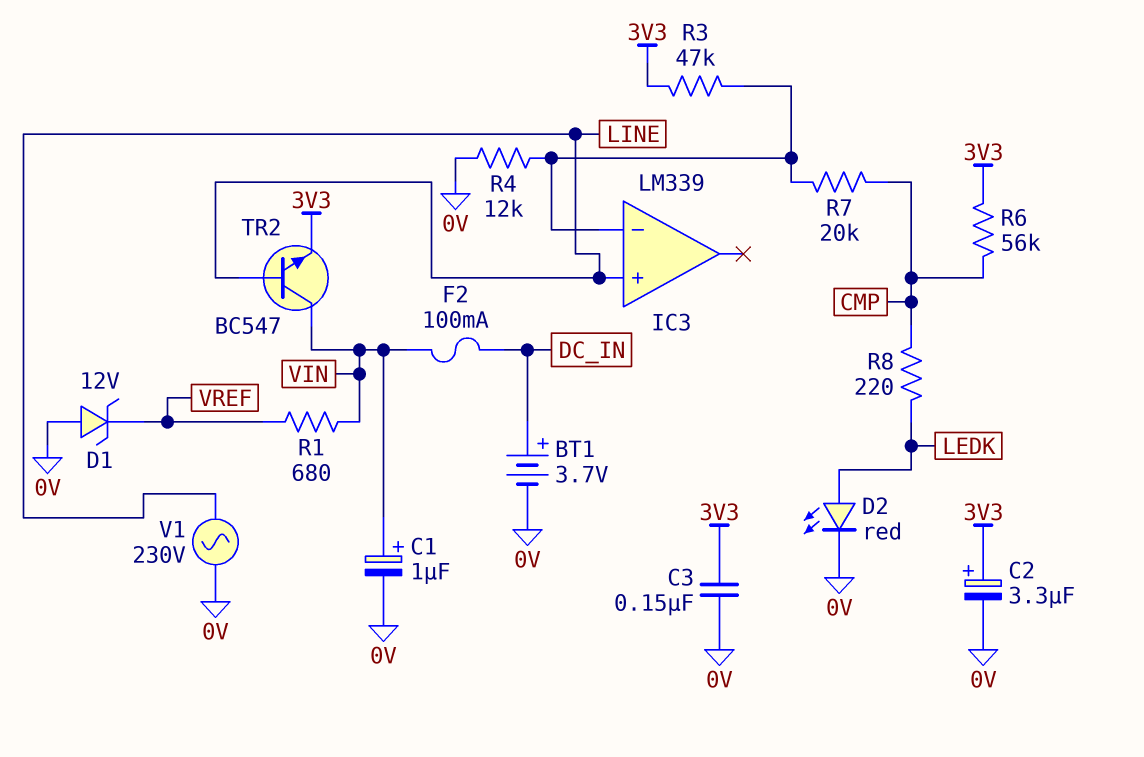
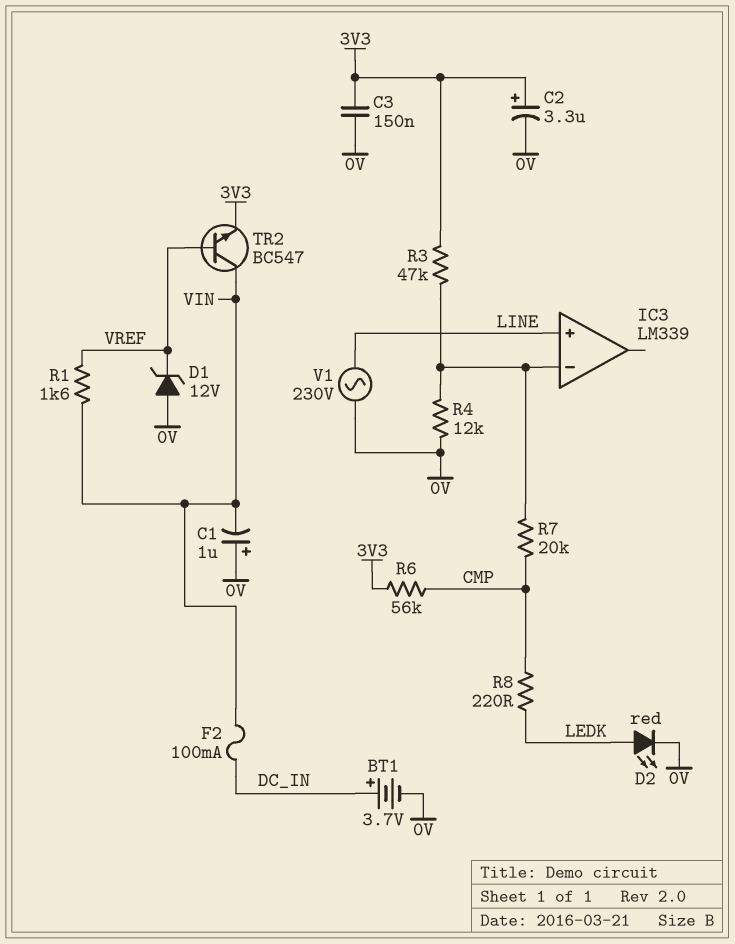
C1: 1uF (plus VIN, minus 0V) -> 1uF (plus 0V, minus VIN)
R1: 680 (VIN, VREF) -> 1.6k (VIN, VREF)
TR2: NPN BC547 (B LINE, C VIN, E 3V3) -> NPN BC547 (B VREF, C VIN, E 3V3)

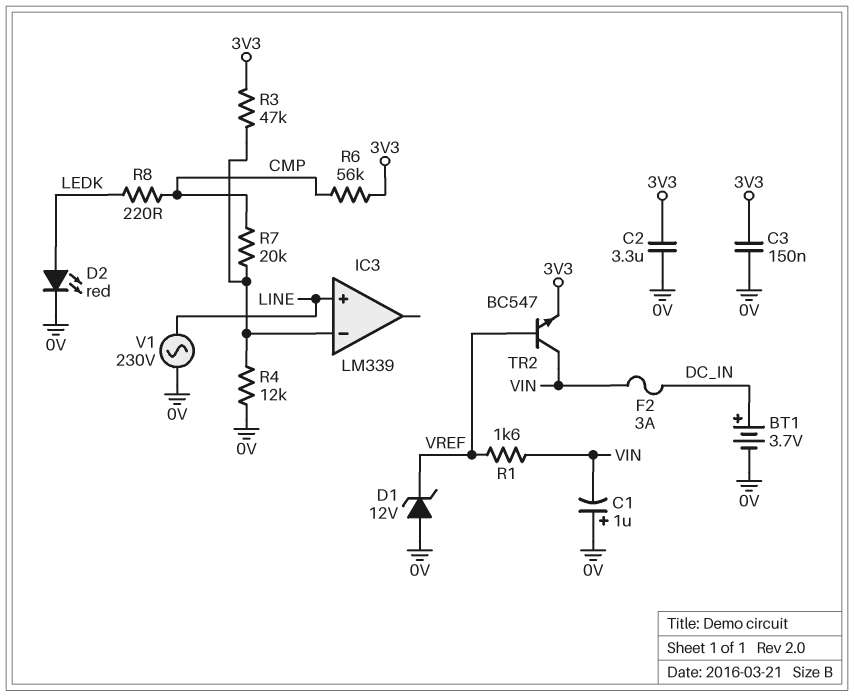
C2: 3.3uF (plus 3V3, minus 0V) -> 3.3uF (0V, 3V3)
F2: 100mA (DC_IN, VIN) -> 3A (DC_IN, VIN)

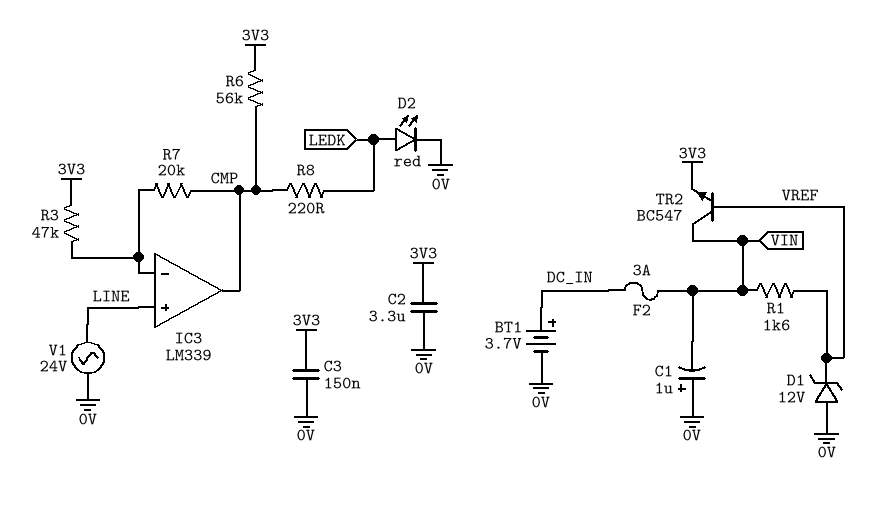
IC3 pin out: none -> CMP
R4: 12k (0V, IC3/in-) -> none
V1: AC 230V (0V, LINE) -> AC 24V (0V, LINE)

